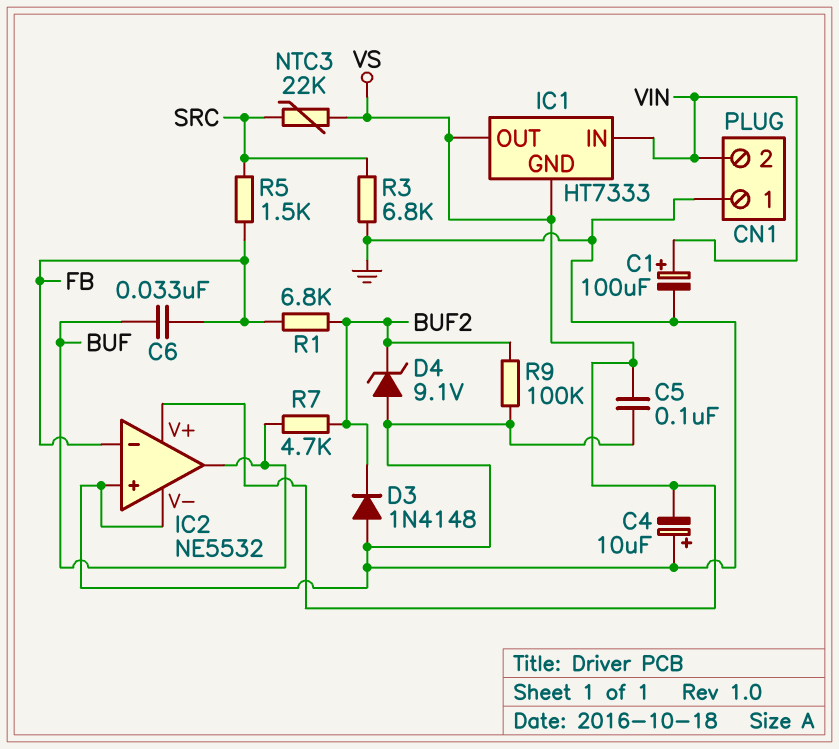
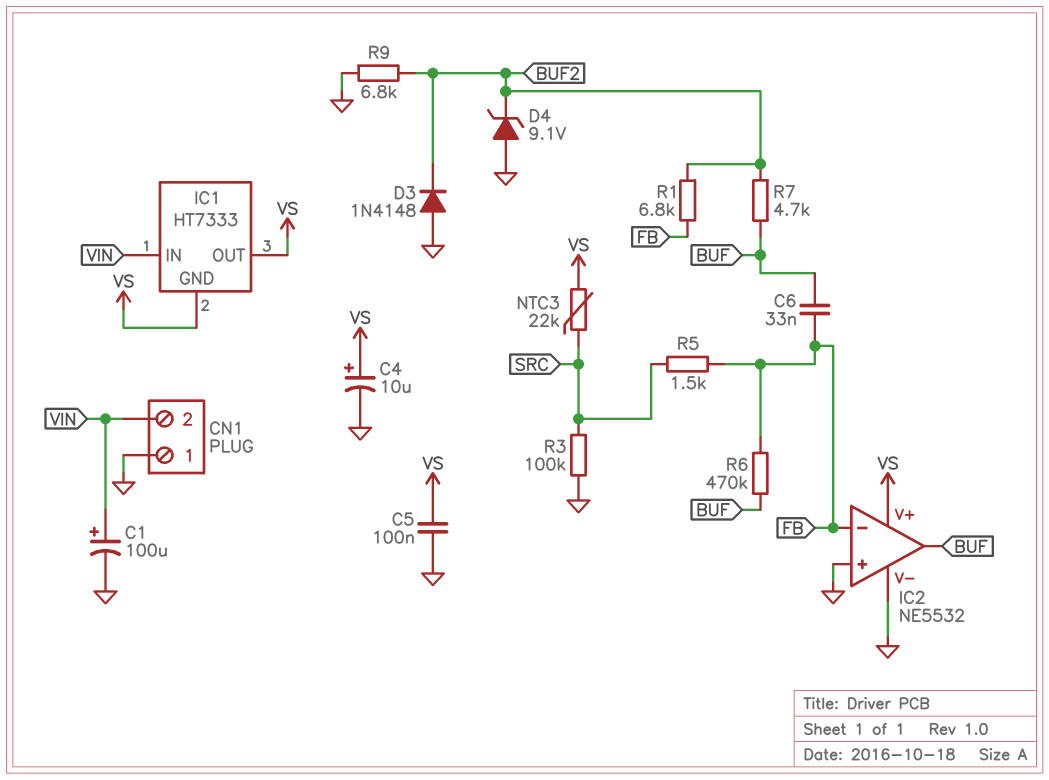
C4: 10uF (plus GND, minus VS) -> 10uF (plus VS, minus GND)
R3: 6.8k (GND, SRC) -> 100k (GND, SRC)
R6: none -> 470k (BUF, FB)
R9: 100k (BUF2, GND) -> 6.8k (BUF2, GND)

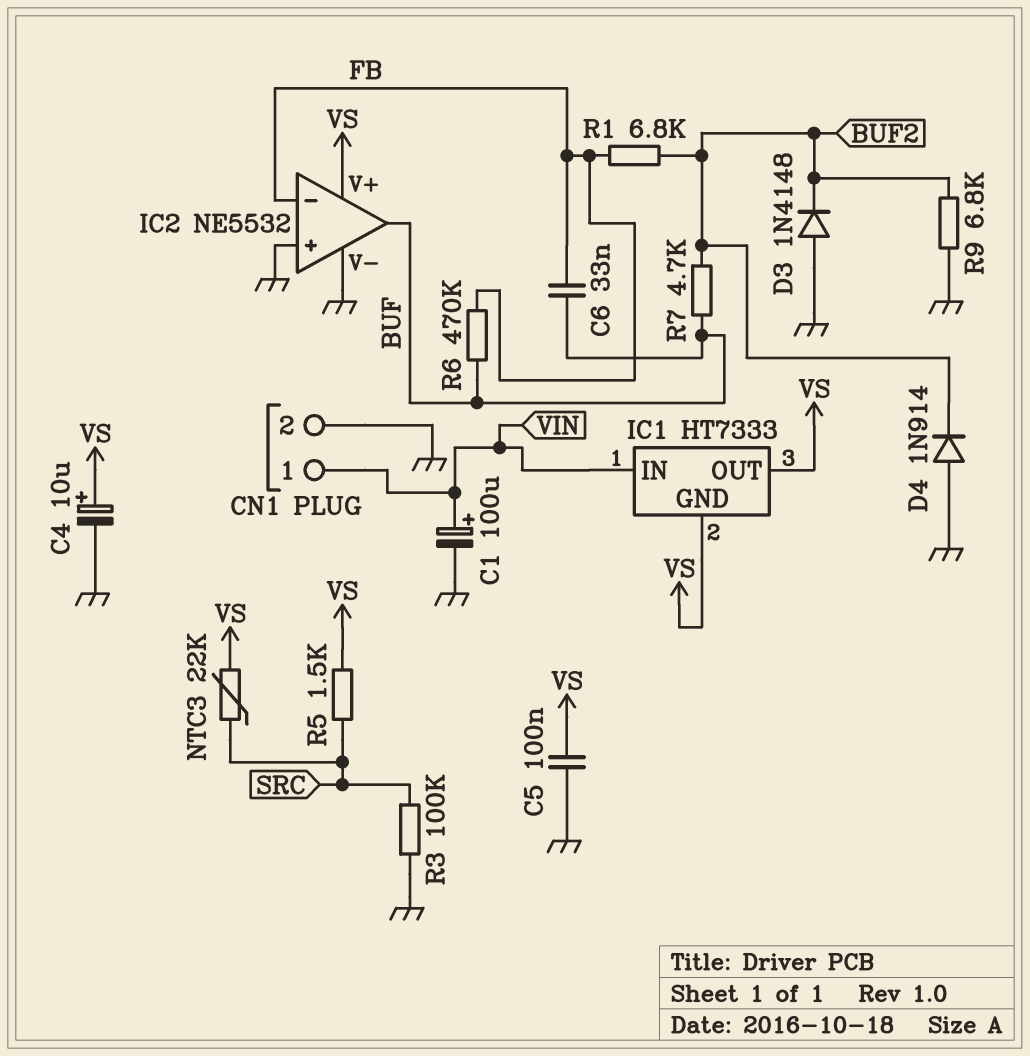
CN1 pin 1: GND -> VIN
CN1 pin 2: VIN -> GND
D4: zener 9.1V (A GND, K BUF2) -> diode 1N914 (A GND, K BUF2)
R5: 1.5k (FB, SRC) -> 1.5k (SRC, VS)

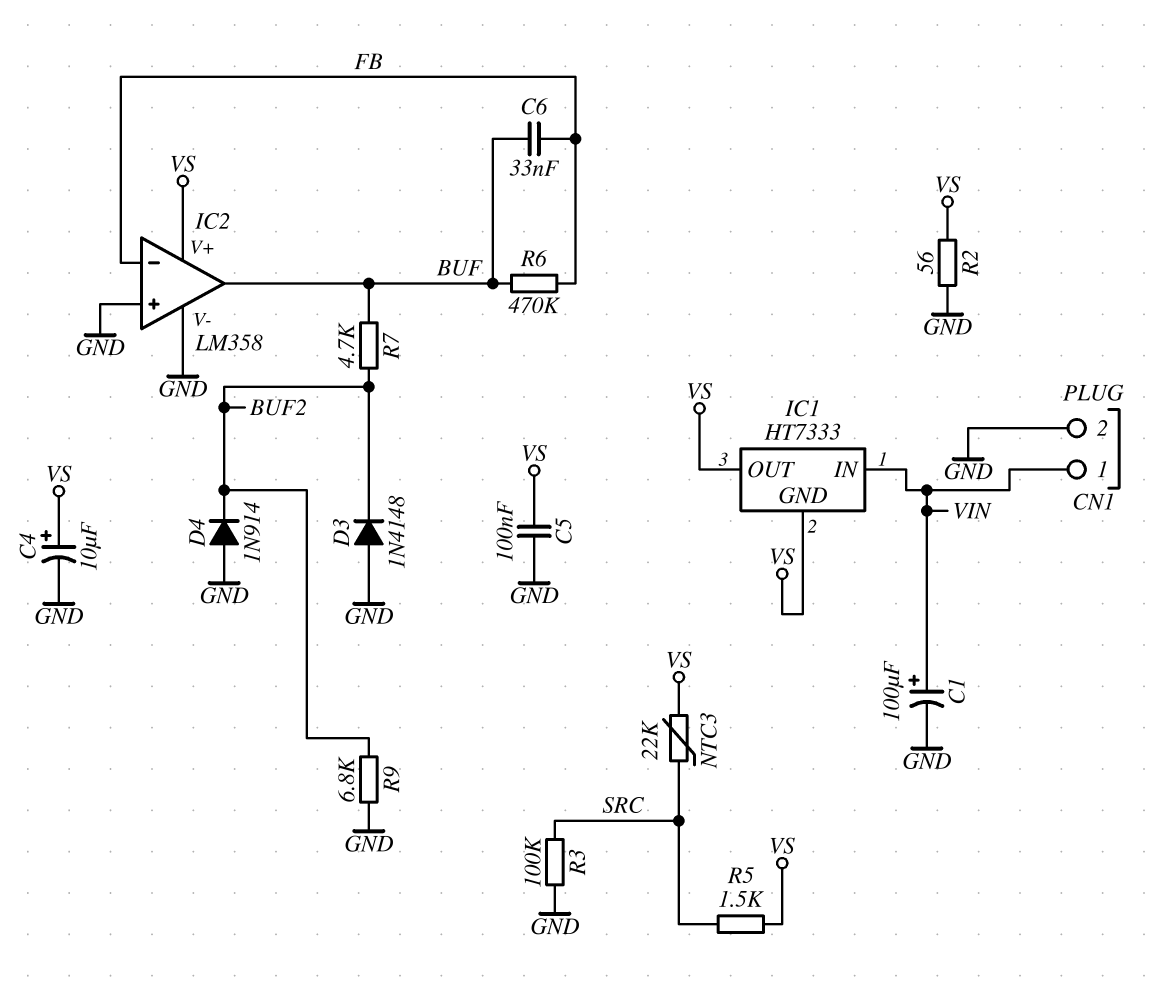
IC2: NE5532 -> LM358
R1: 6.8k (BUF2, FB) -> none
R2: none -> 56 (GND, VS)

